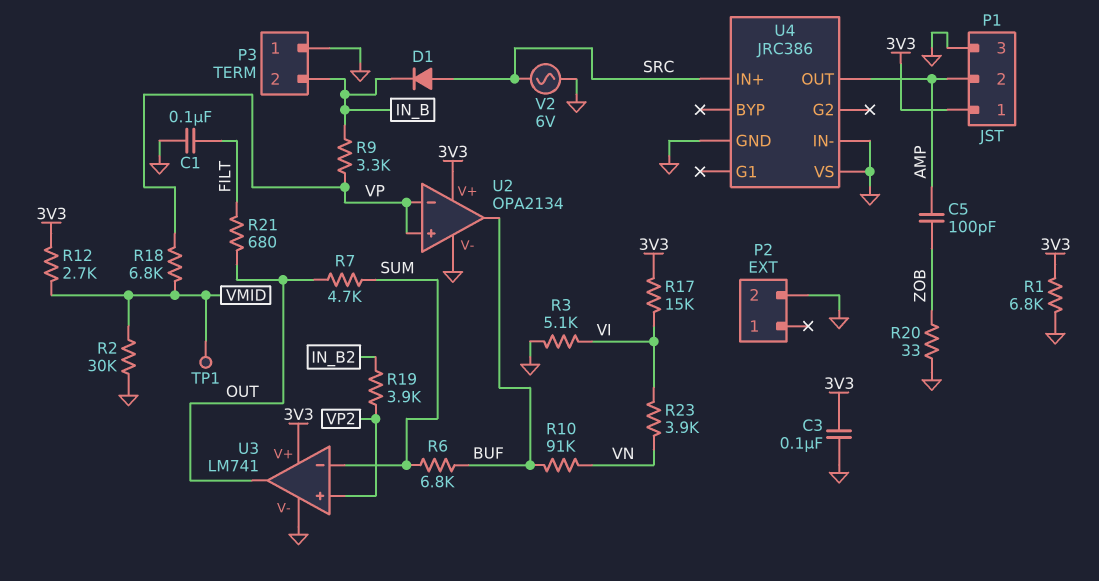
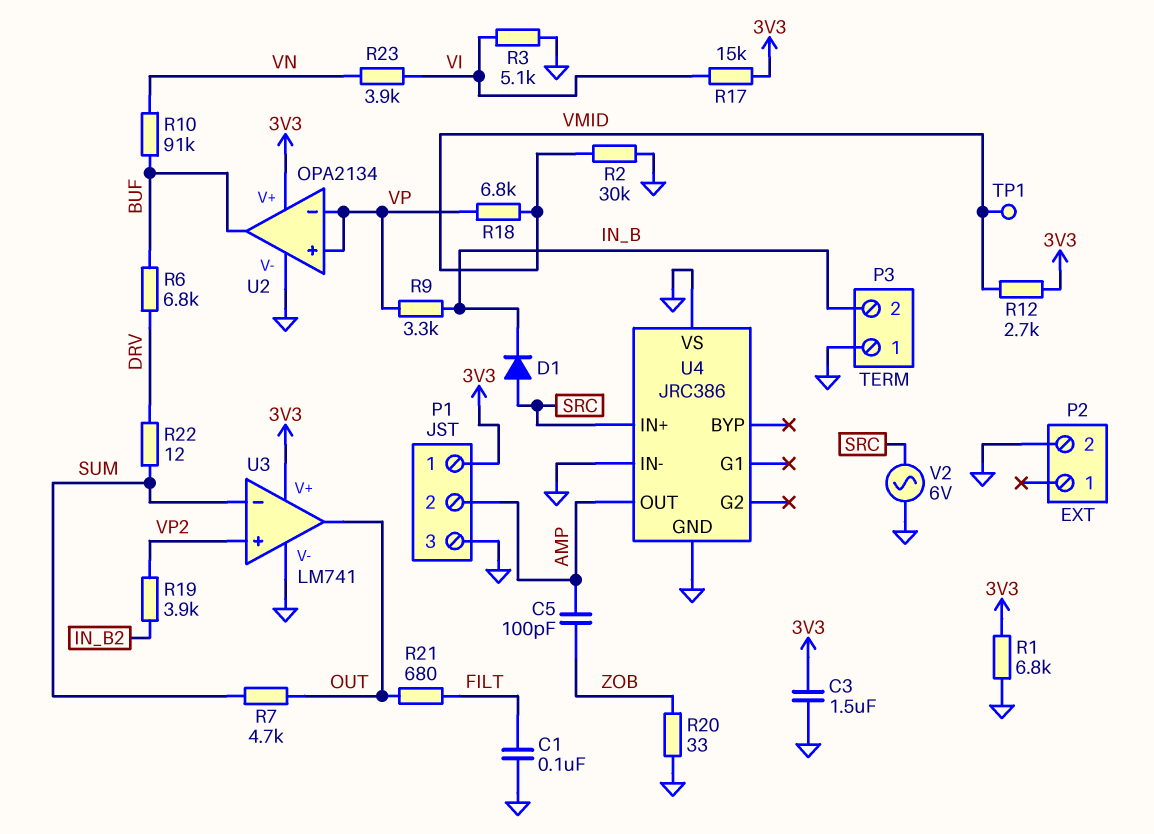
C3: 100nF (3V3, GND) -> 1.5uF (3V3, GND)
R6: 6.8k (BUF, SUM) -> 6.8k (BUF, DRV)
R22: none -> 12 (DRV, SUM)

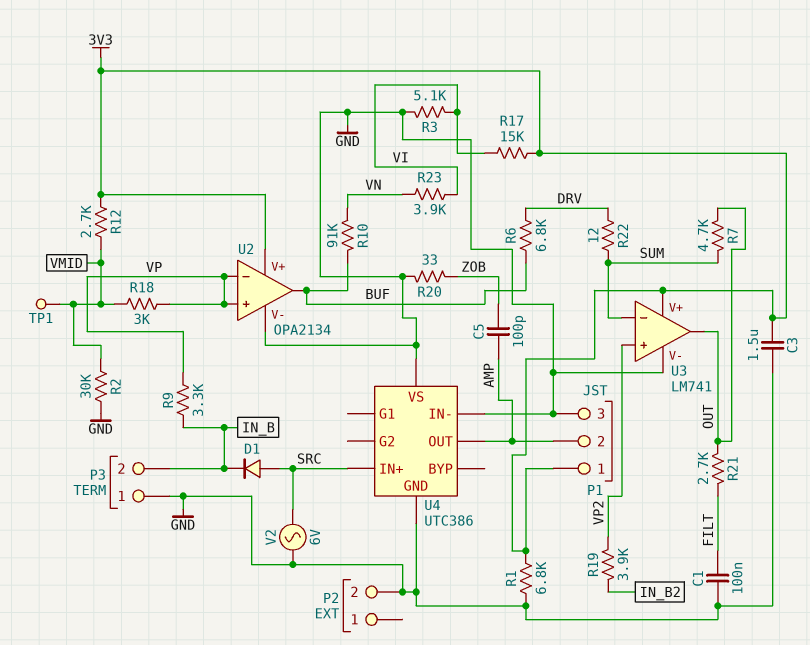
R18: 6.8k (VMID, VP) -> 3k (VMID, VP)
R21: 680 (FILT, OUT) -> 2.7k (FILT, OUT)
U4: JRC386 -> UTC386

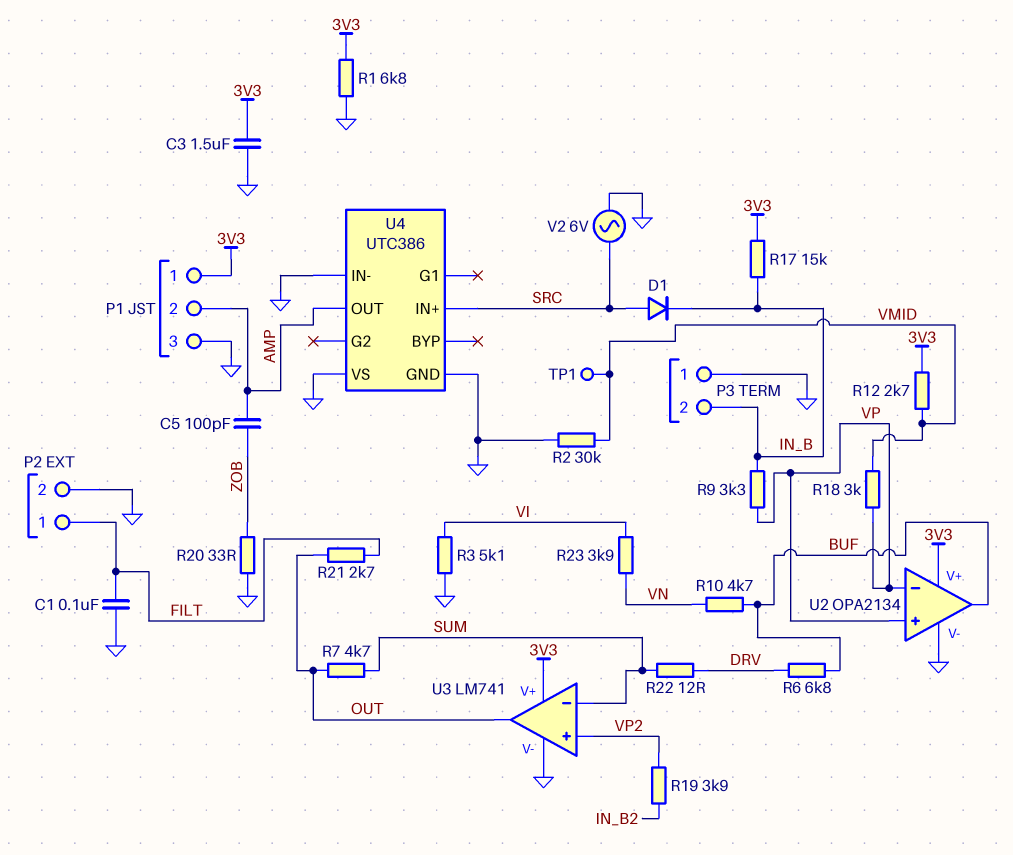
P2 pin 1: none -> FILT
R10: 91k (BUF, VN) -> 4.7k (BUF, VN)
R17: 15k (3V3, VI) -> 15k (3V3, IN_B)

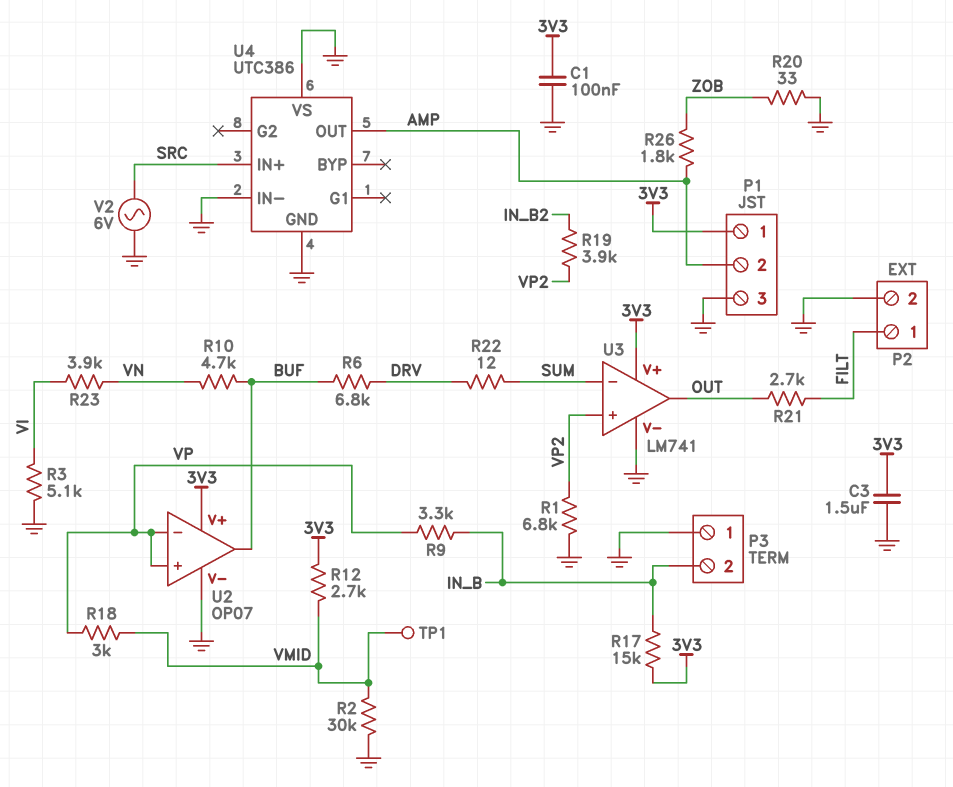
C1: 100nF (FILT, GND) -> 100nF (3V3, GND)
C5: 100pF (AMP, ZOB) -> none
D1: diode (A SRC, K IN_B) -> none
R1: 6.8k (3V3, GND) -> 6.8k (GND, VP2)
R7: 4.7k (OUT, SUM) -> none
R26: none -> 1.8k (AMP, ZOB)
U2: OPA2134 -> OP07

